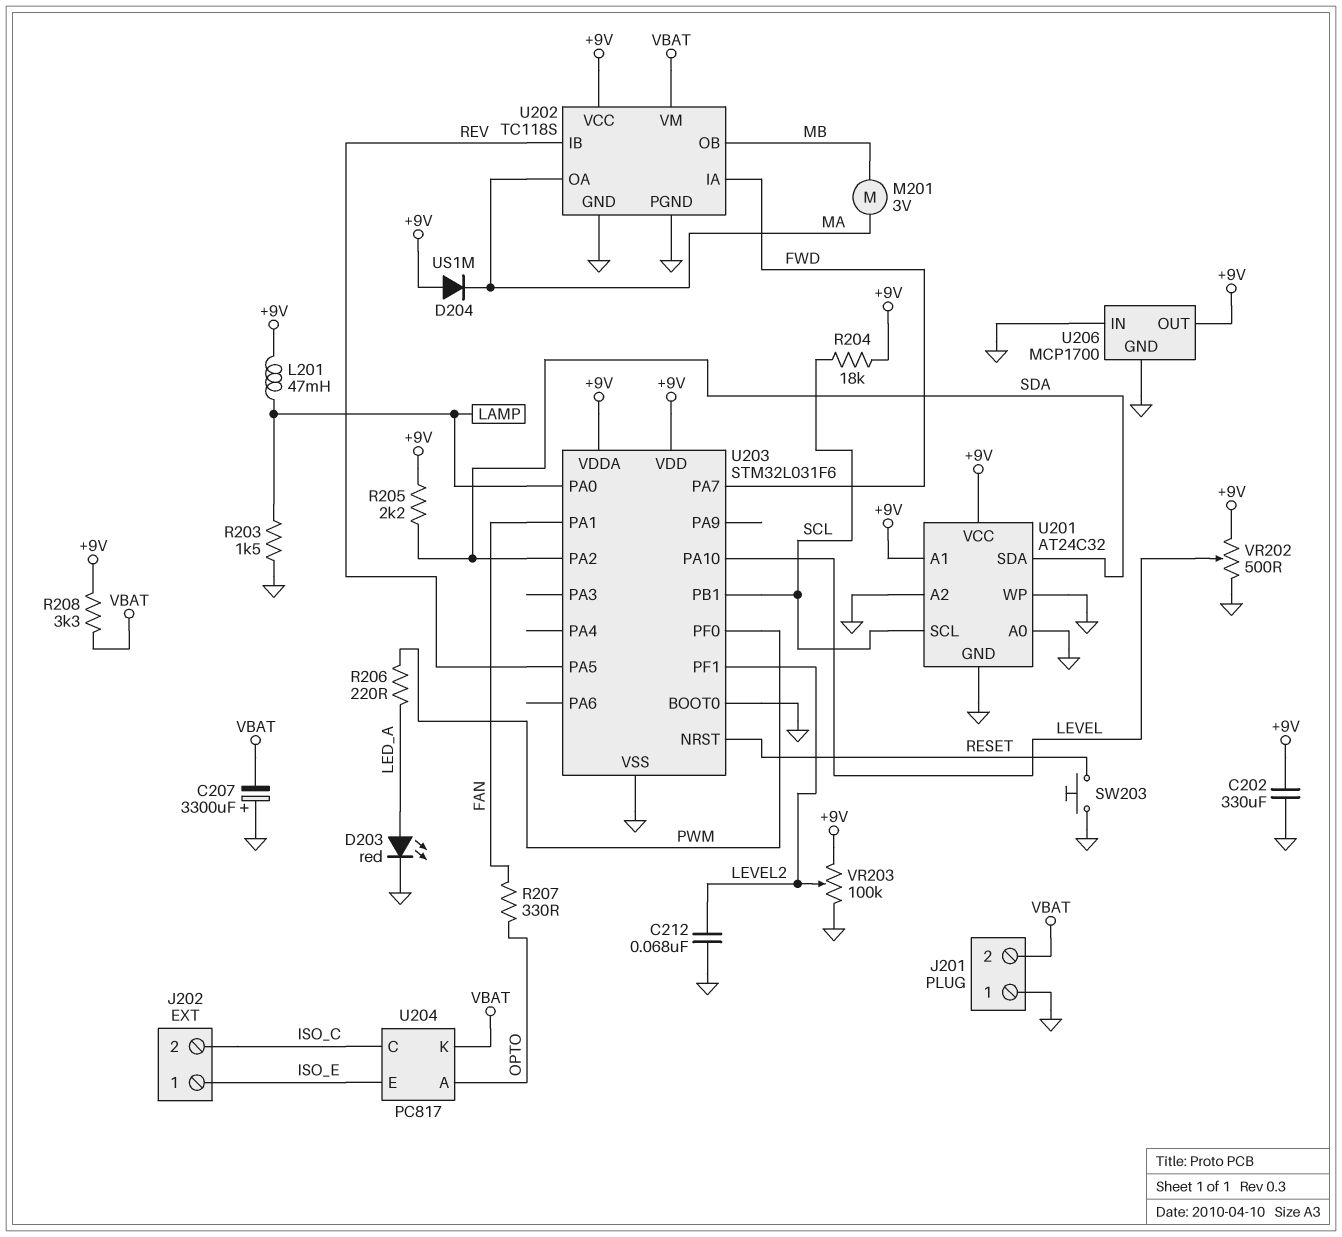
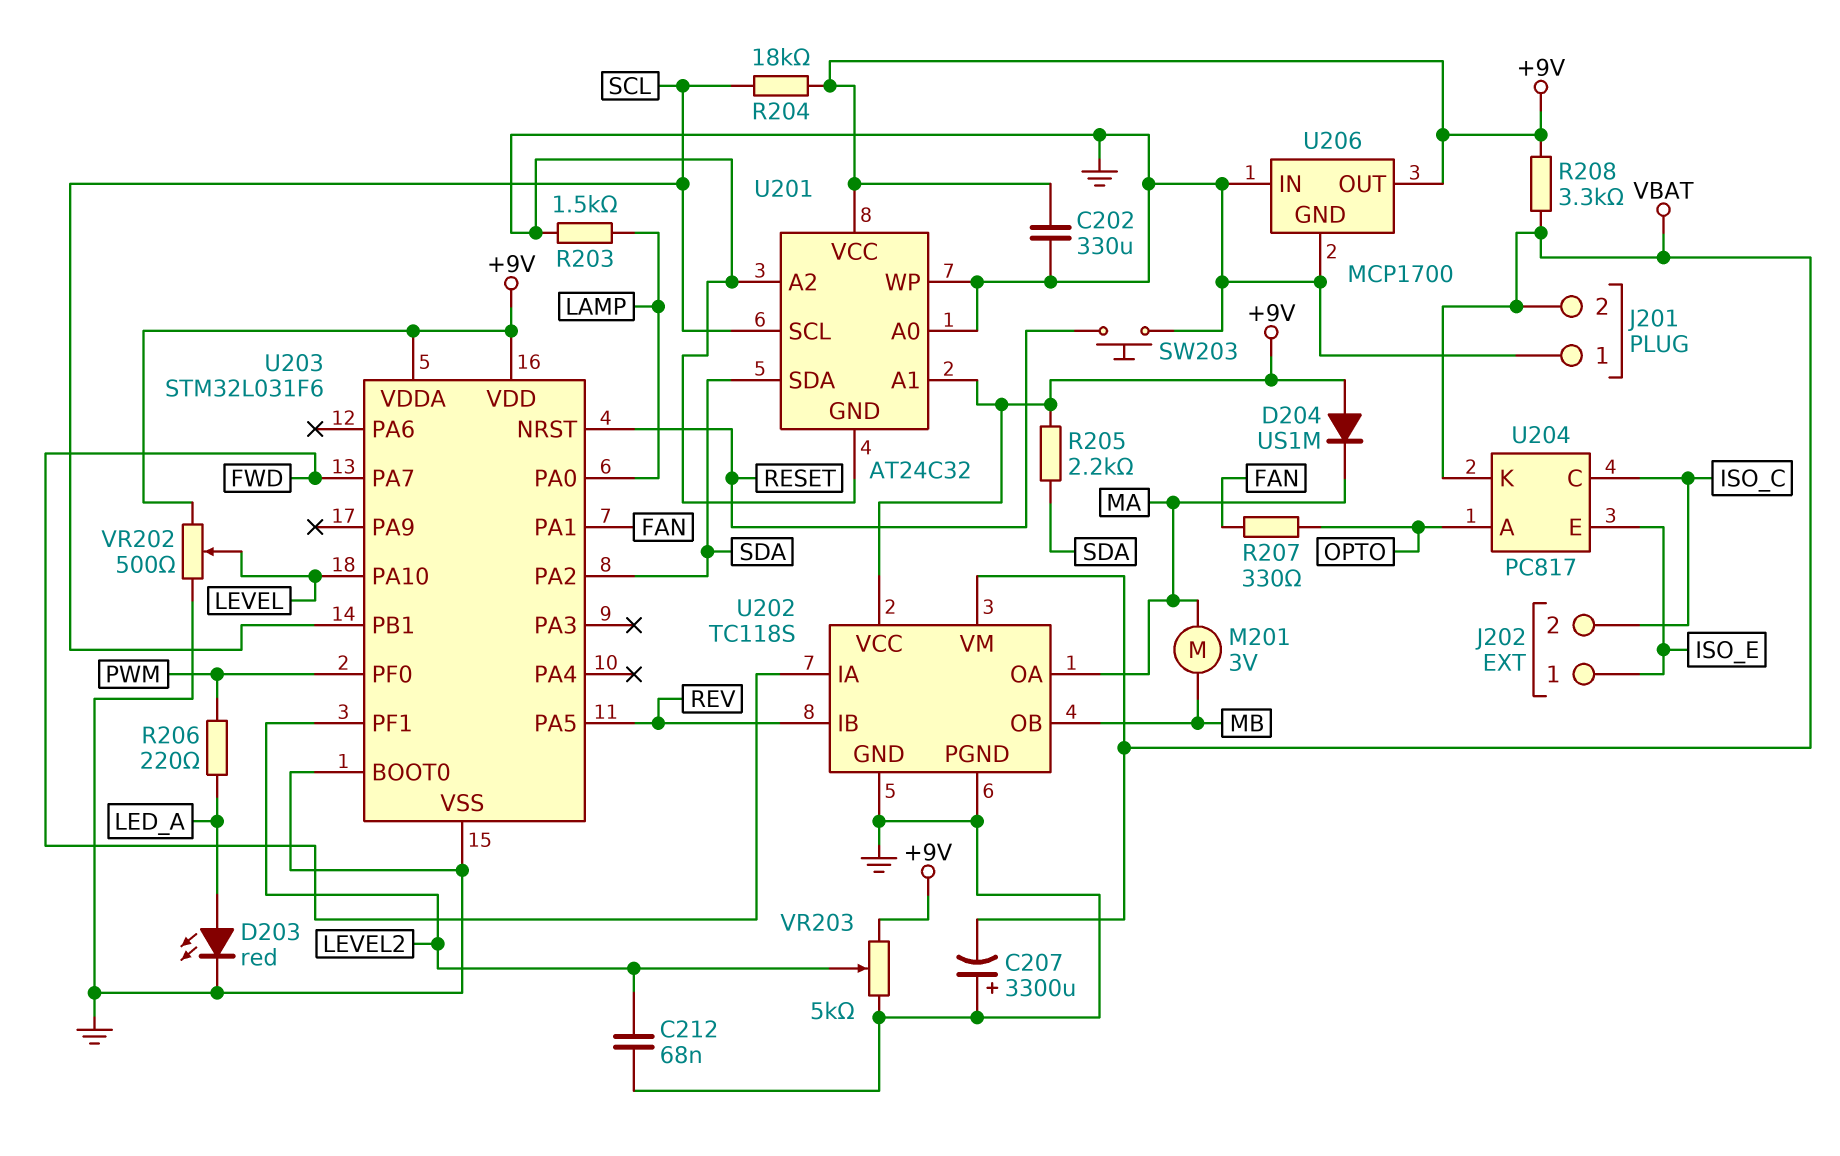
L201: 47mH (+9V, LAMP) -> none
VR203: 100k (+9V, GND, wiper LEVEL2) -> 5k (+9V, GND, wiper LEVEL2)

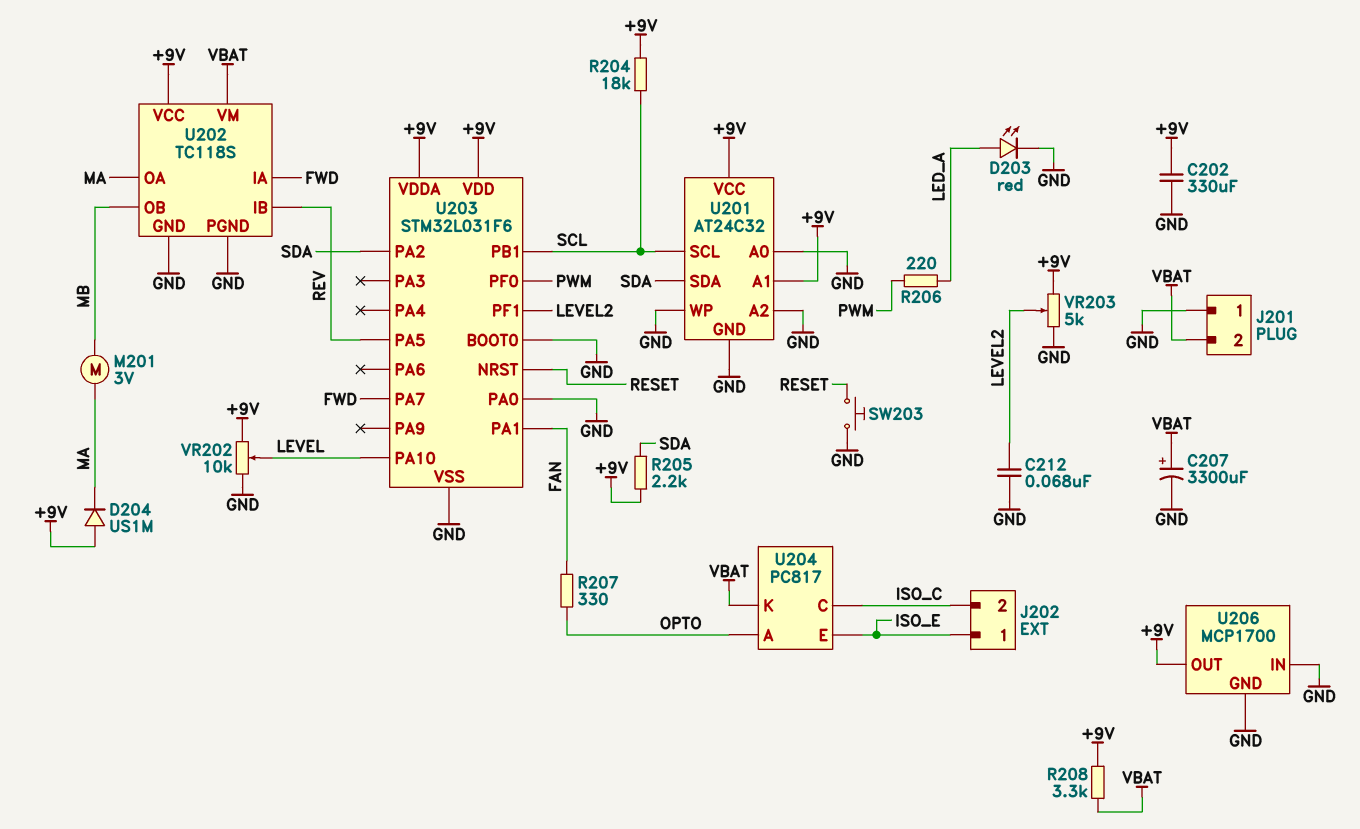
C207: 3300uF (plus GND, minus VBAT) -> 3300uF (plus VBAT, minus GND)
R203: 1.5k (GND, LAMP) -> none
U203 pin PA0: LAMP -> GND
VR202: 500 (+9V, GND, wiper LEVEL) -> 10k (+9V, GND, wiper LEVEL)

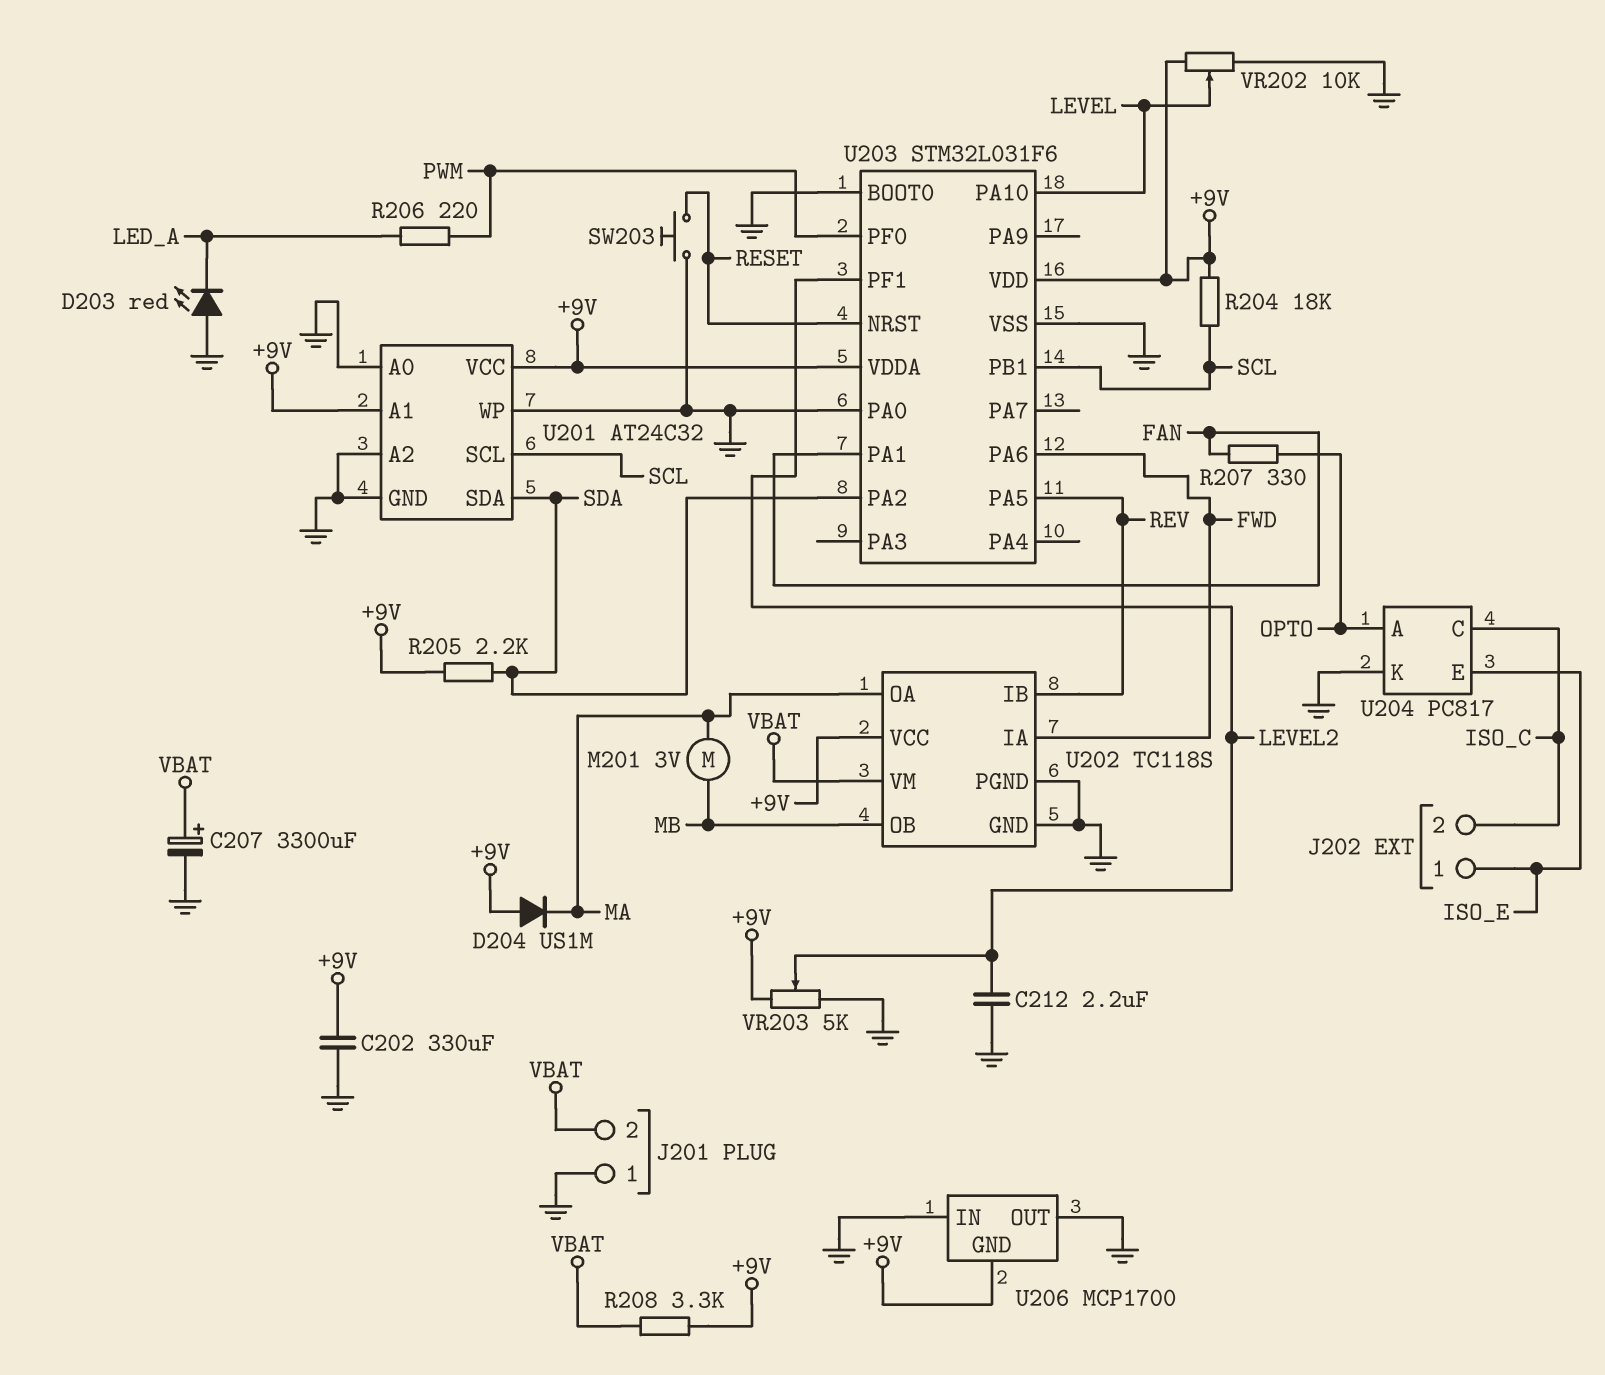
C212: 68nF (GND, LEVEL2) -> 2.2uF (GND, LEVEL2)
D203: LED red (A LED_A, K GND) -> LED red (A GND, K LED_A)
U203 pin PA6: none -> FWD
U203 pin PA7: FWD -> none
U204 pin K: VBAT -> GND
U206 pin GND: GND -> +9V
U206 pin OUT: +9V -> GND

